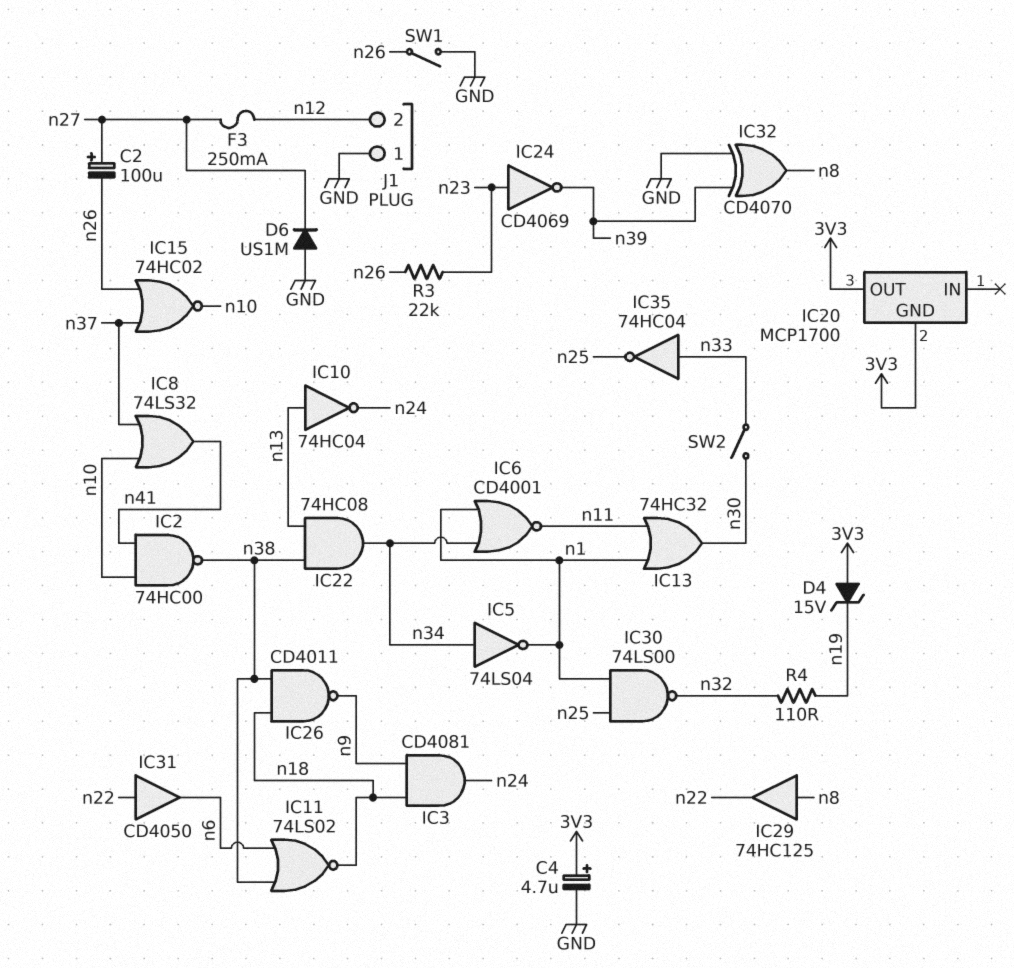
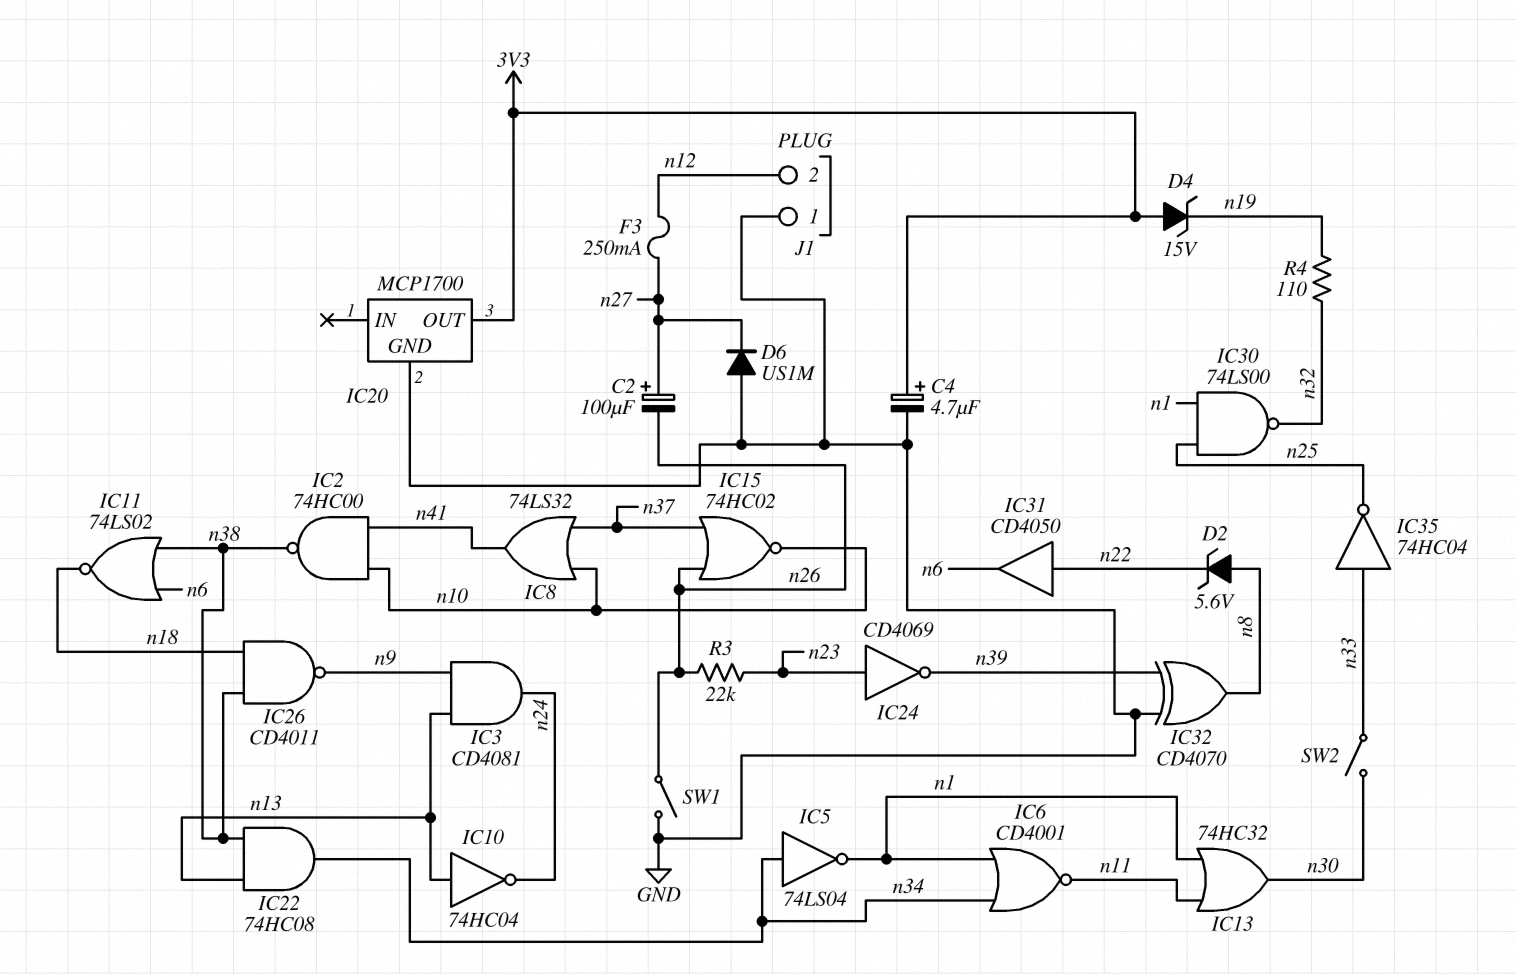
D2: none -> zener 5.6V (A n8, K n22)
IC3: AND CD4081 (in n9, in n18, out n24) -> AND CD4081 (in n9, in n13, out n24)
IC20 pin GND: 3V3 -> GND
IC29: buffer 74HC125 (in n8, out n22) -> none

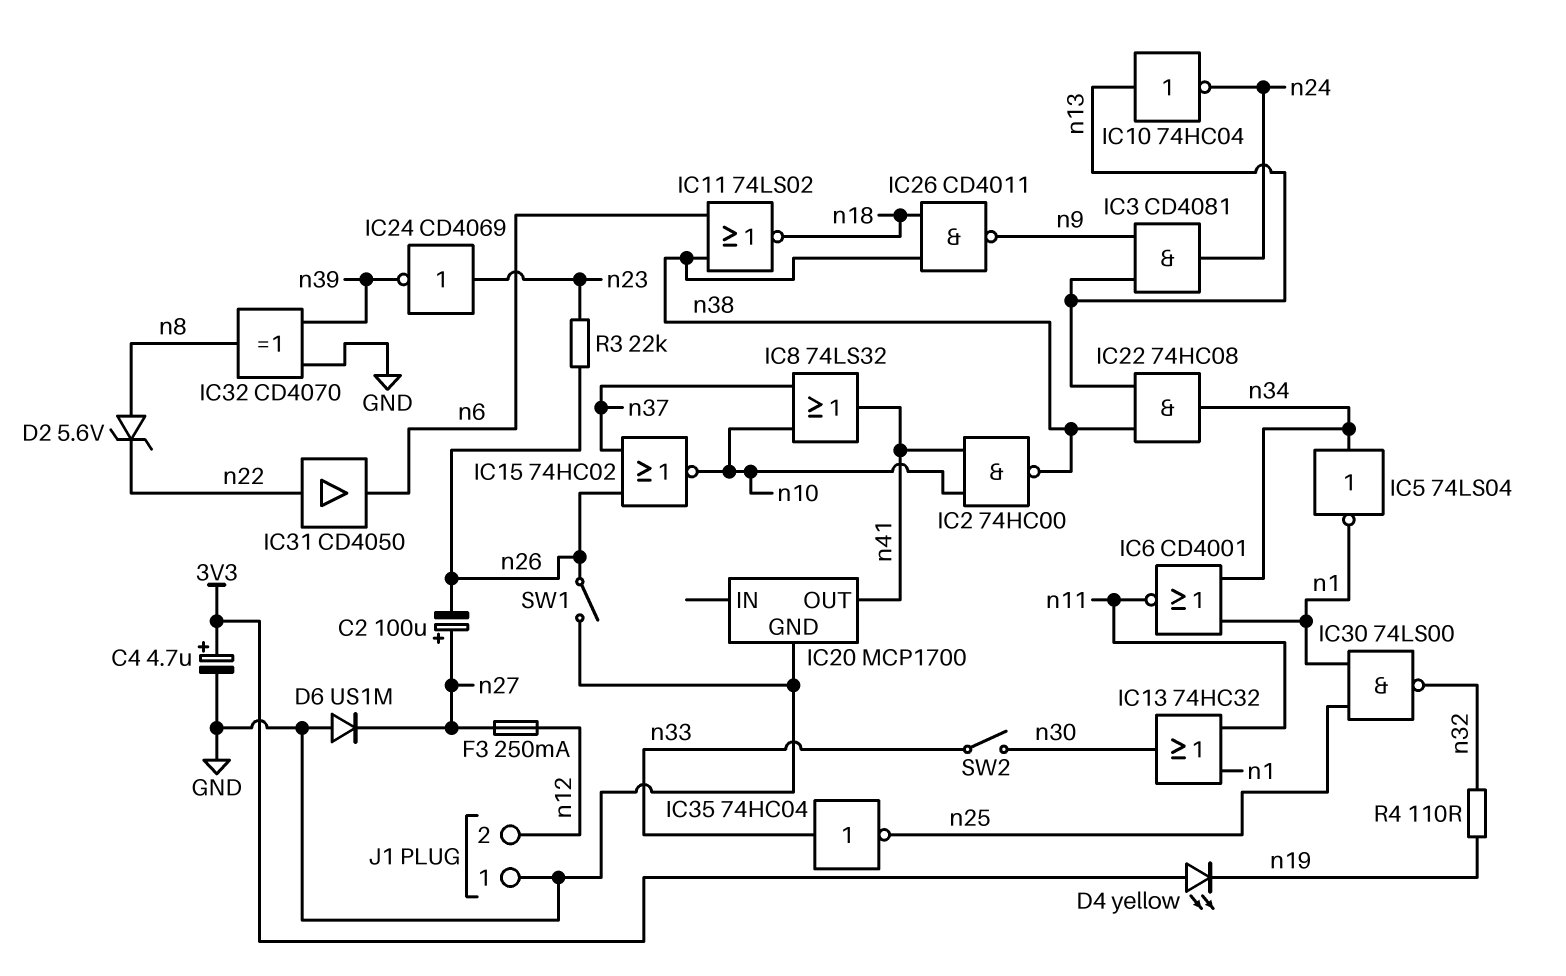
D4: zener 15V (A 3V3, K n19) -> LED yellow (A 3V3, K n19)
IC20 pin OUT: 3V3 -> n41

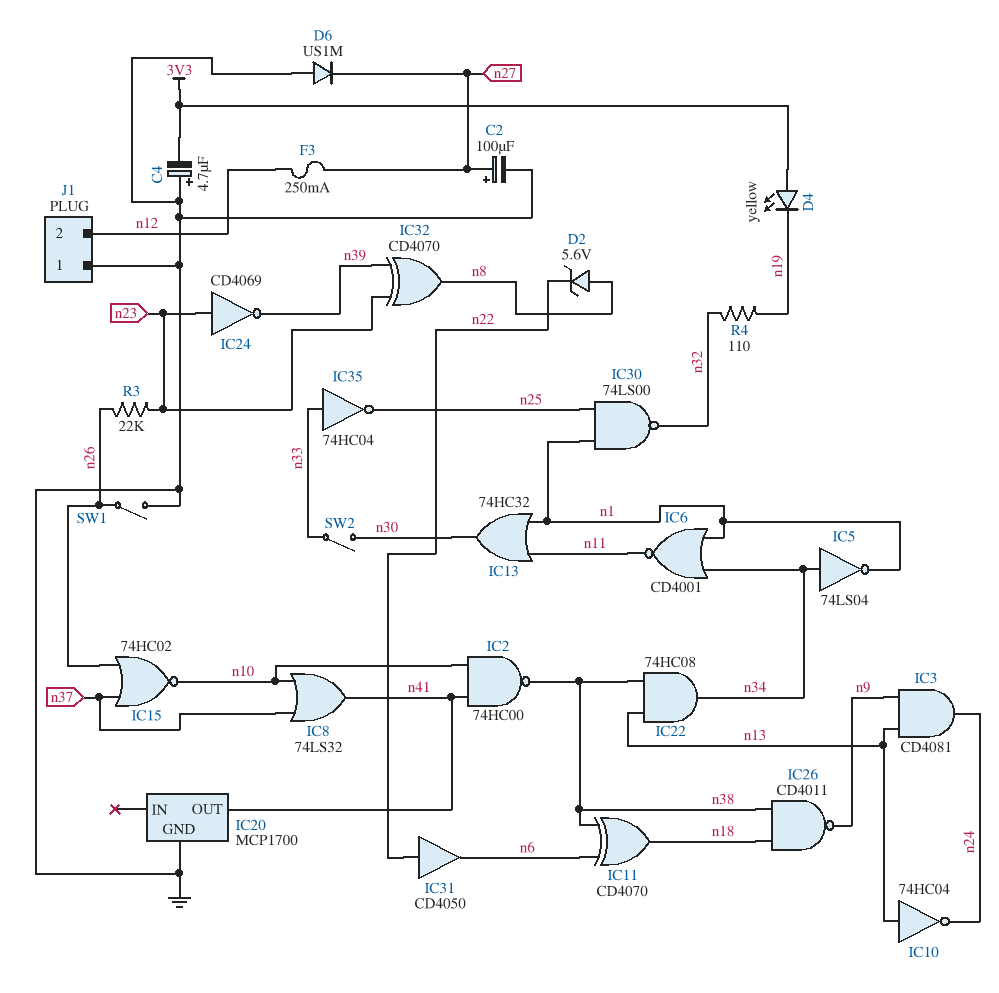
C2: 100uF (plus n27, minus n26) -> 100uF (plus n27, minus GND)
C4: 4.7uF (plus 3V3, minus GND) -> 4.7uF (plus GND, minus 3V3)
IC11: NOR 74LS02 (in n6, in n38, out n18) -> XOR CD4070 (in n6, in n38, out n18)
IC32: XOR CD4070 (in GND, in n39, out n8) -> XOR CD4070 (in n23, in n39, out n8)

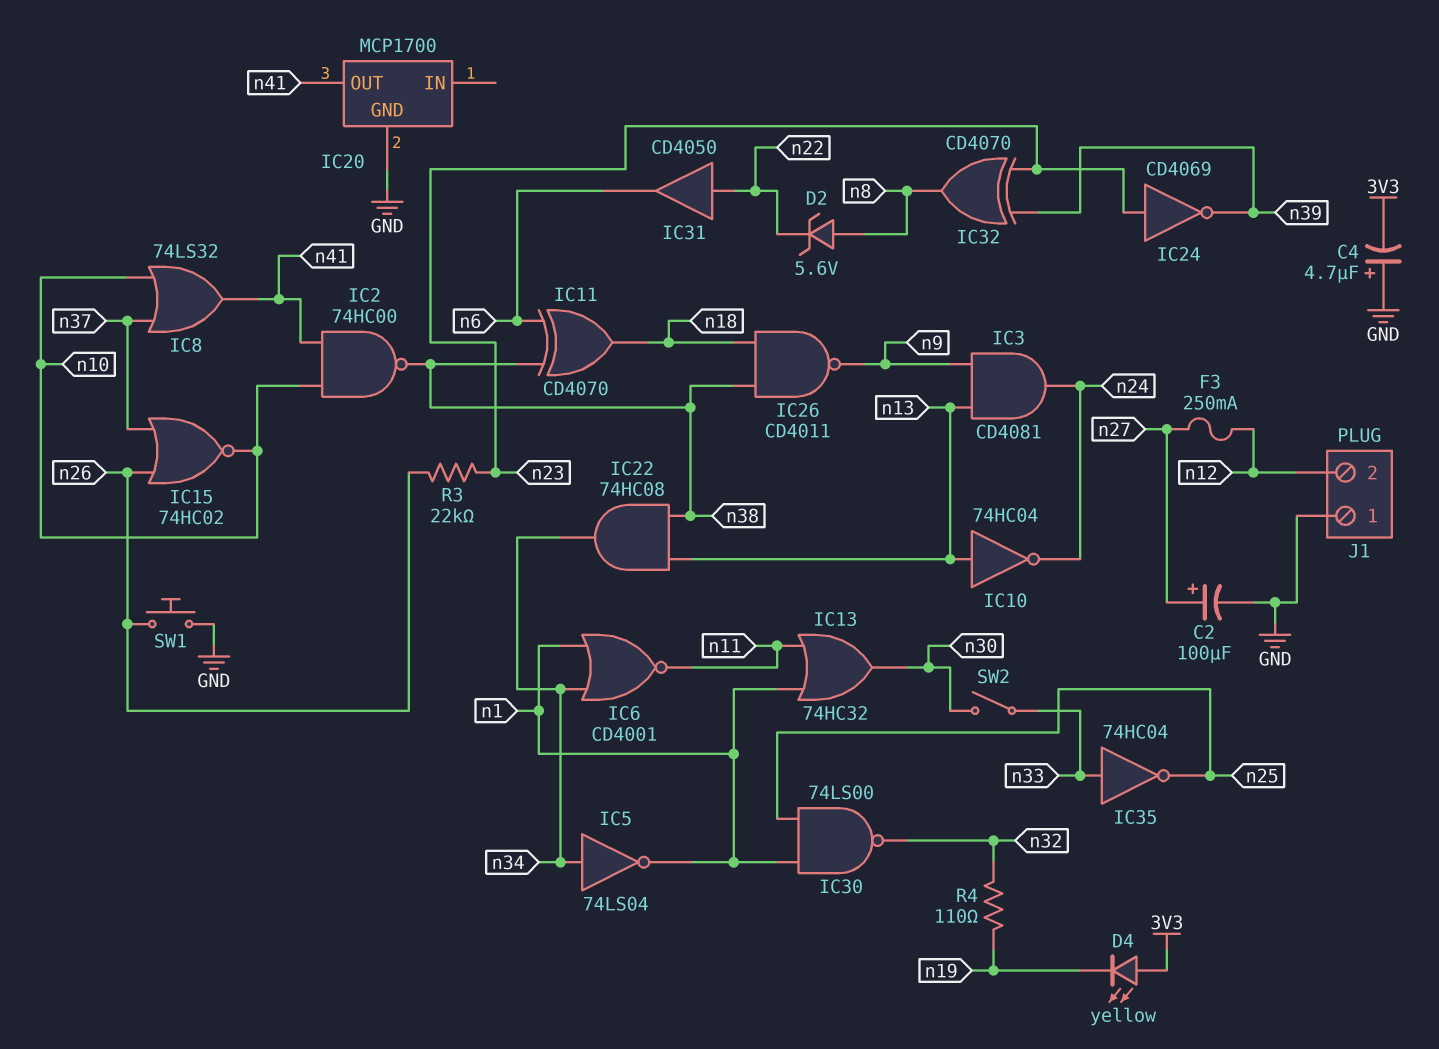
D6: diode US1M (A GND, K n27) -> none
SW1: switch (GND, n26) -> button (GND, n26)

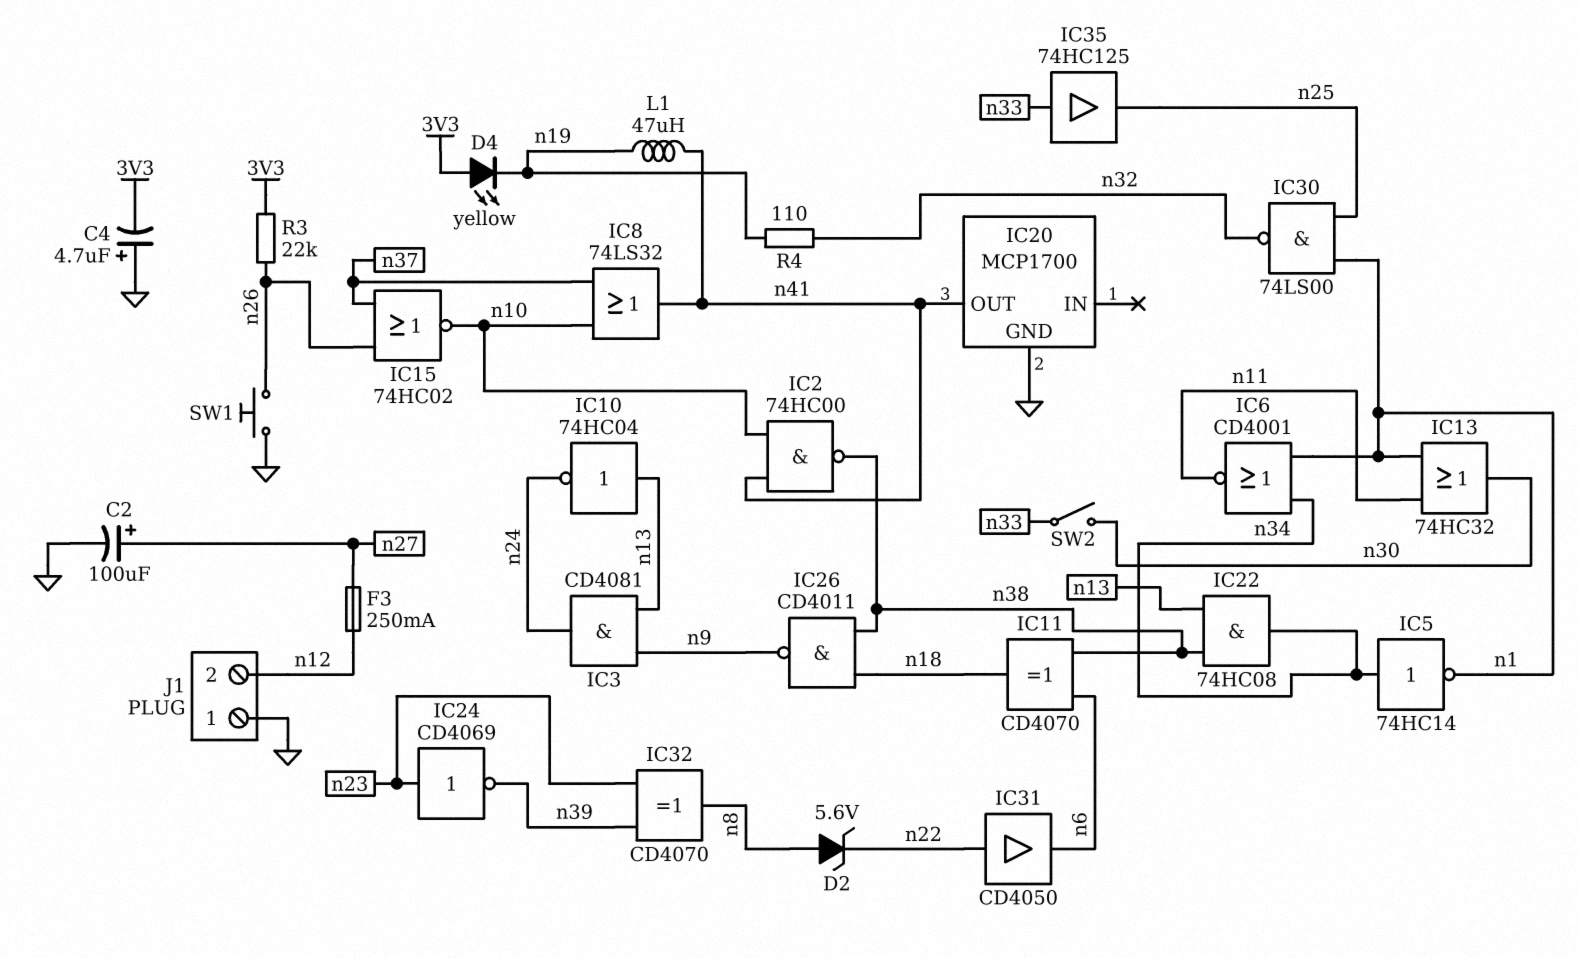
IC5: NOT 74LS04 (in n34, out n1) -> NOT 74HC14 (in n34, out n1)
IC35: NOT 74HC04 (in n33, out n25) -> buffer 74HC125 (in n33, out n25)
L1: none -> 47uH (n19, n41)
R3: 22k (n23, n26) -> 22k (3V3, n26)

